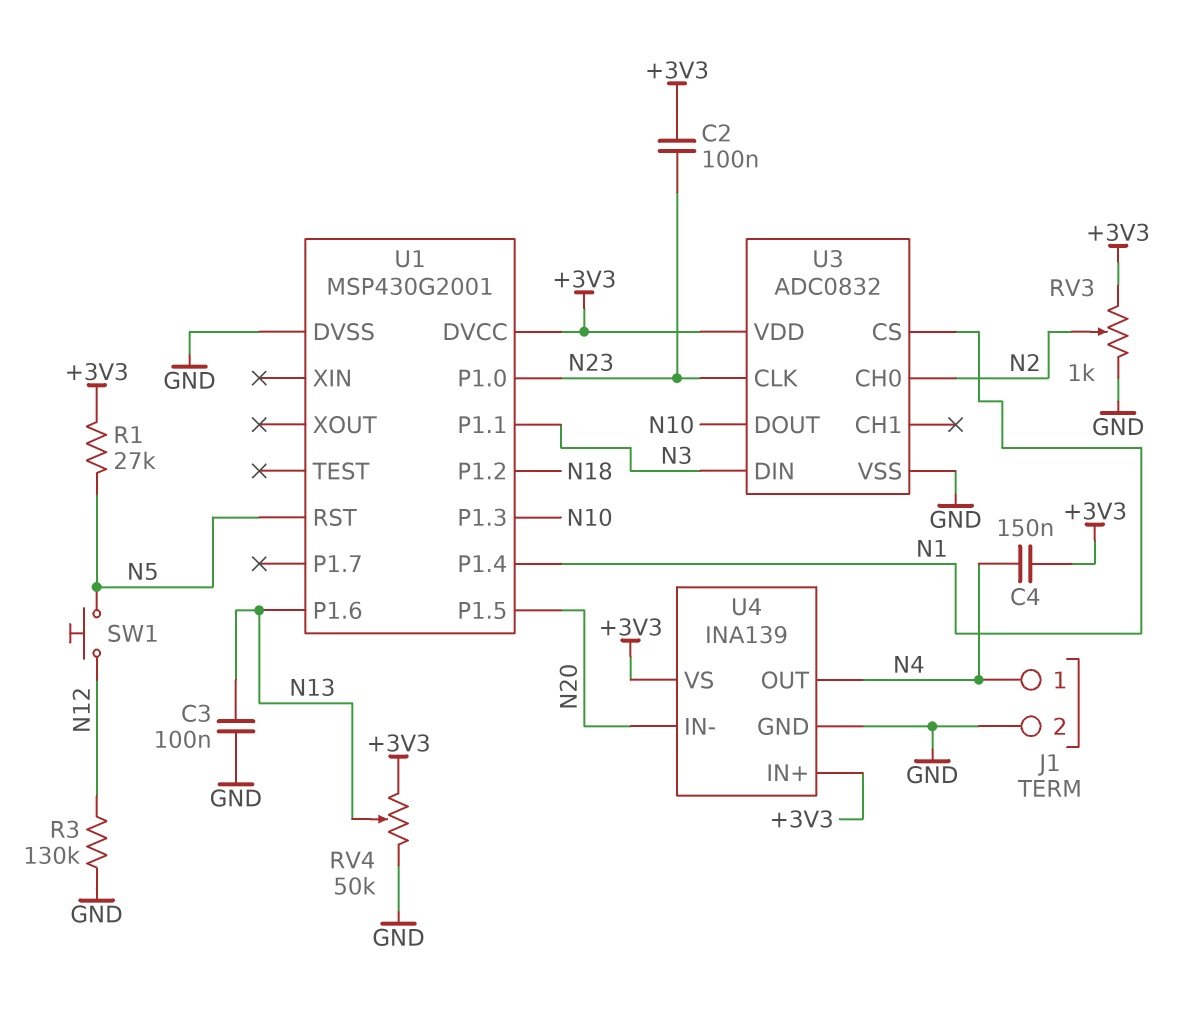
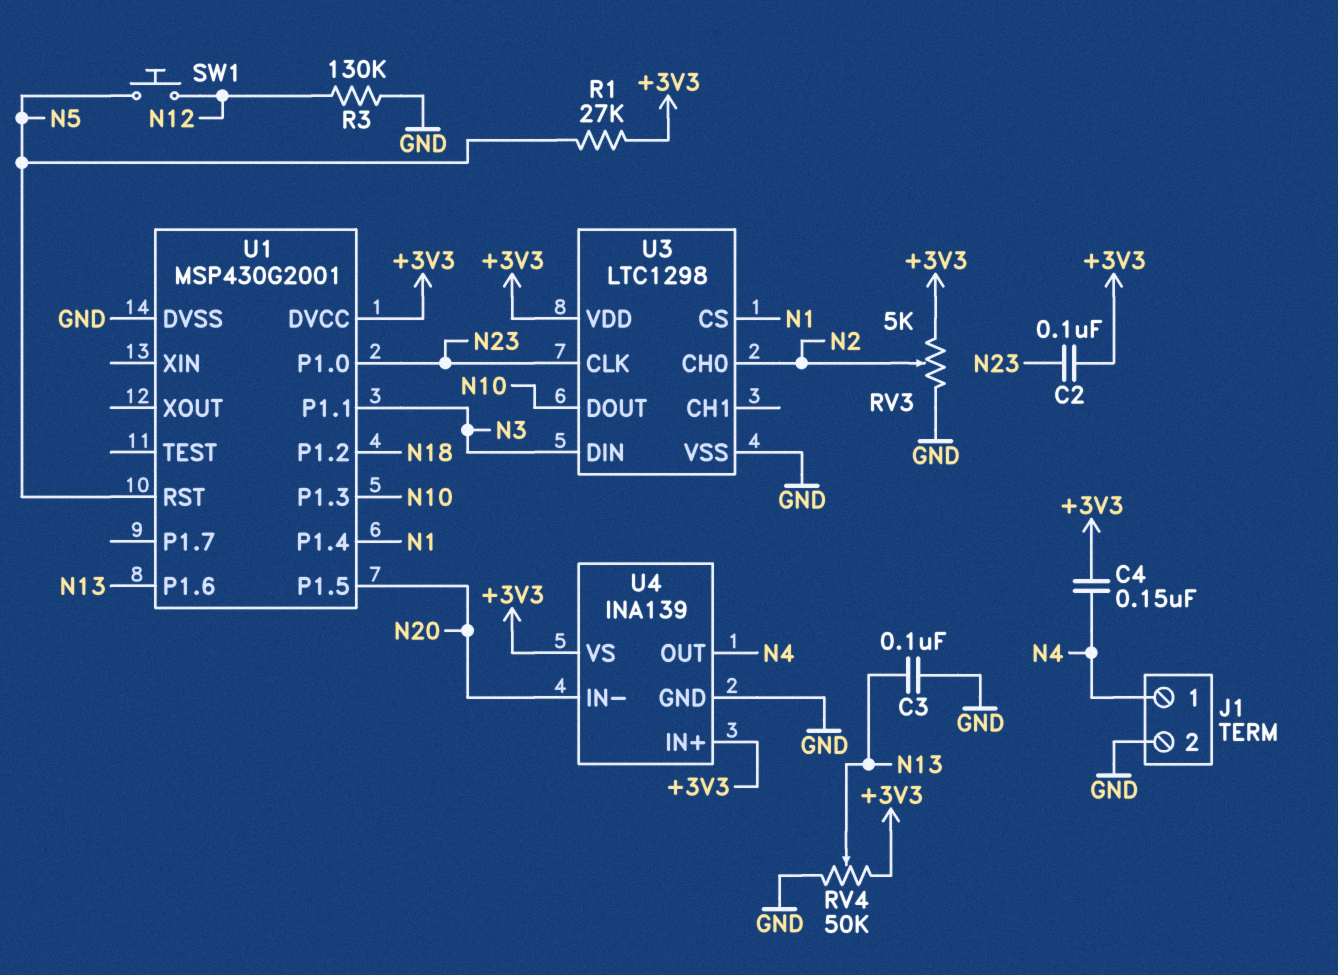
RV3: 1k (+3V3, GND, wiper N2) -> 5k (+3V3, GND, wiper N2)
U3: ADC0832 -> LTC1298

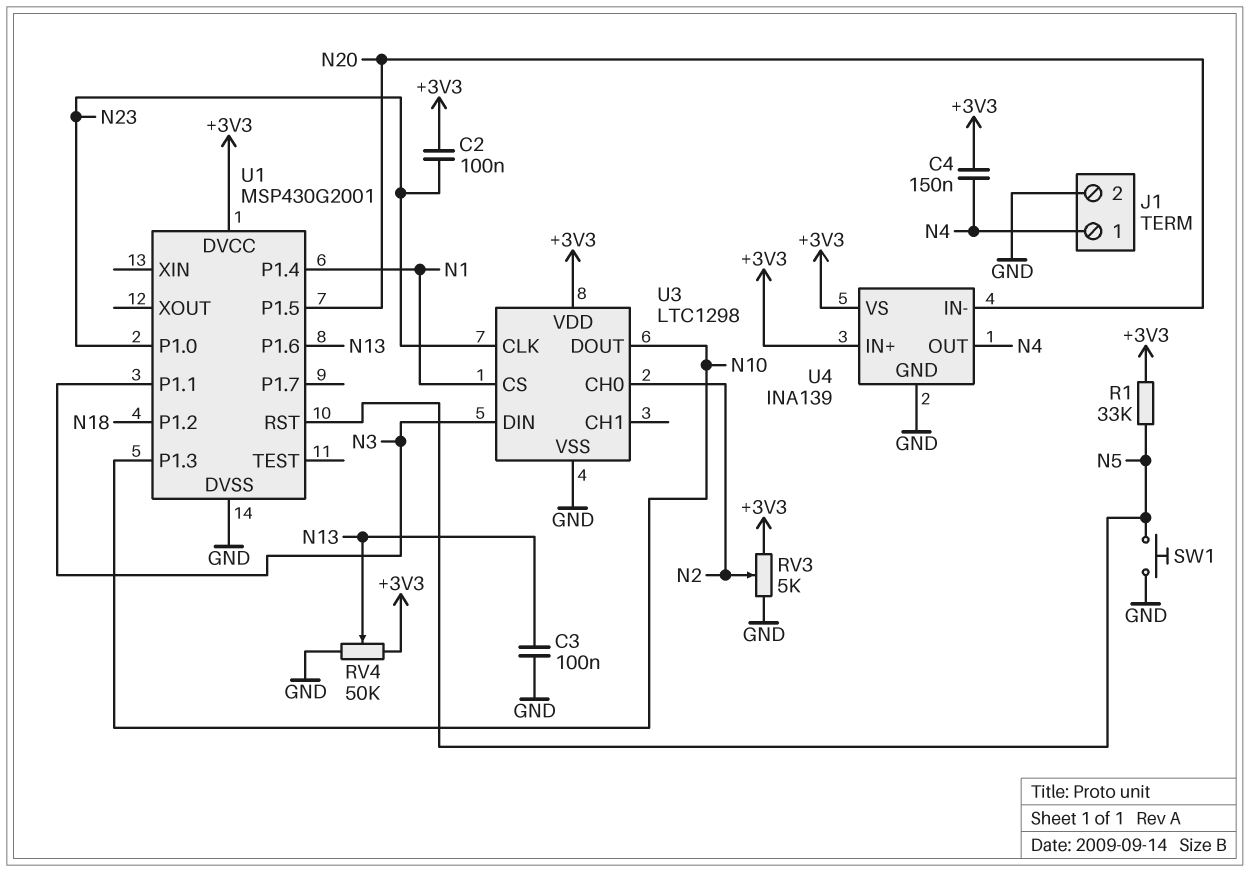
R1: 27k (+3V3, N5) -> 33k (+3V3, N5)
R3: 130k (GND, N12) -> none
SW1: button (N5, N12) -> button (GND, N5)

